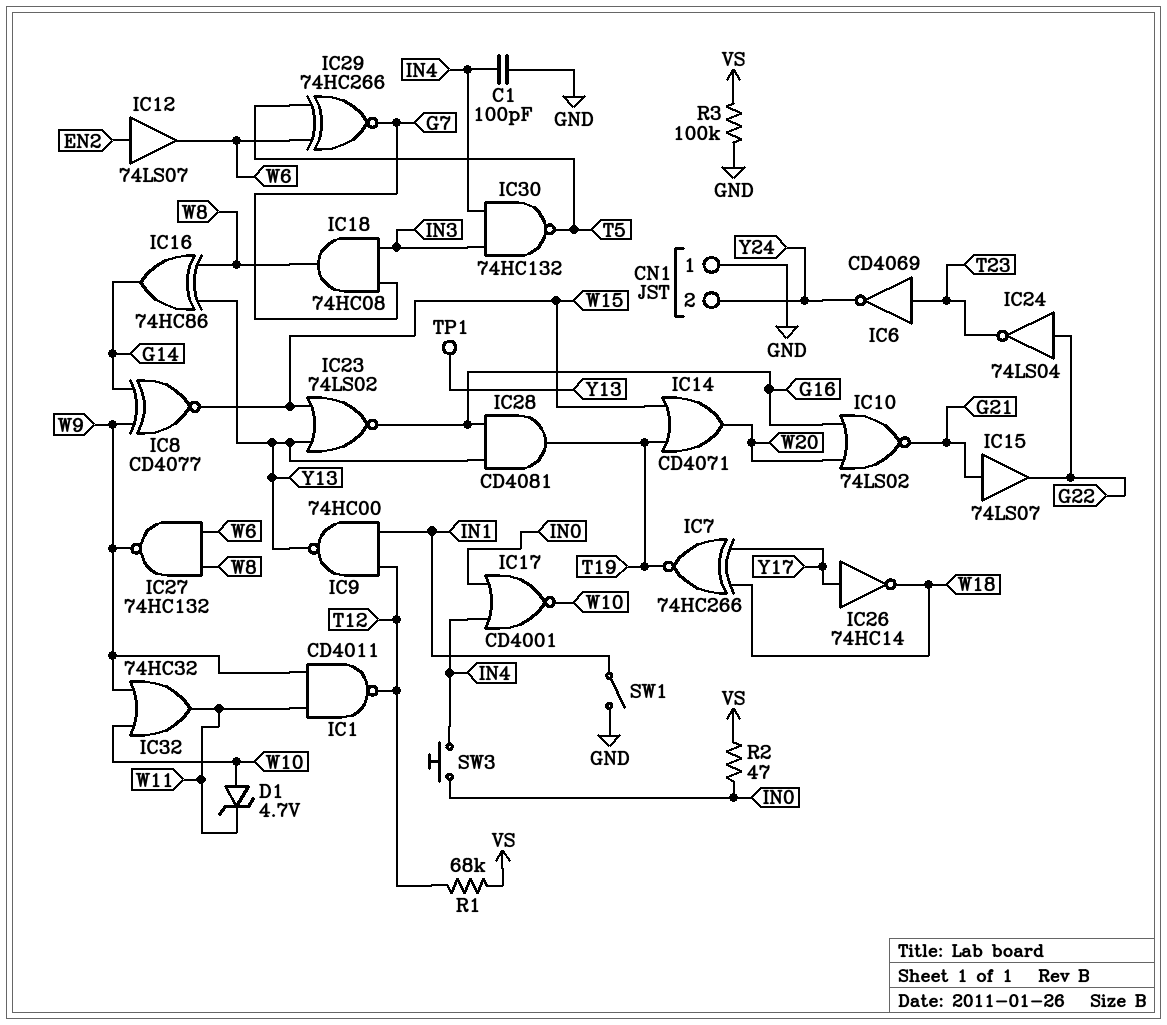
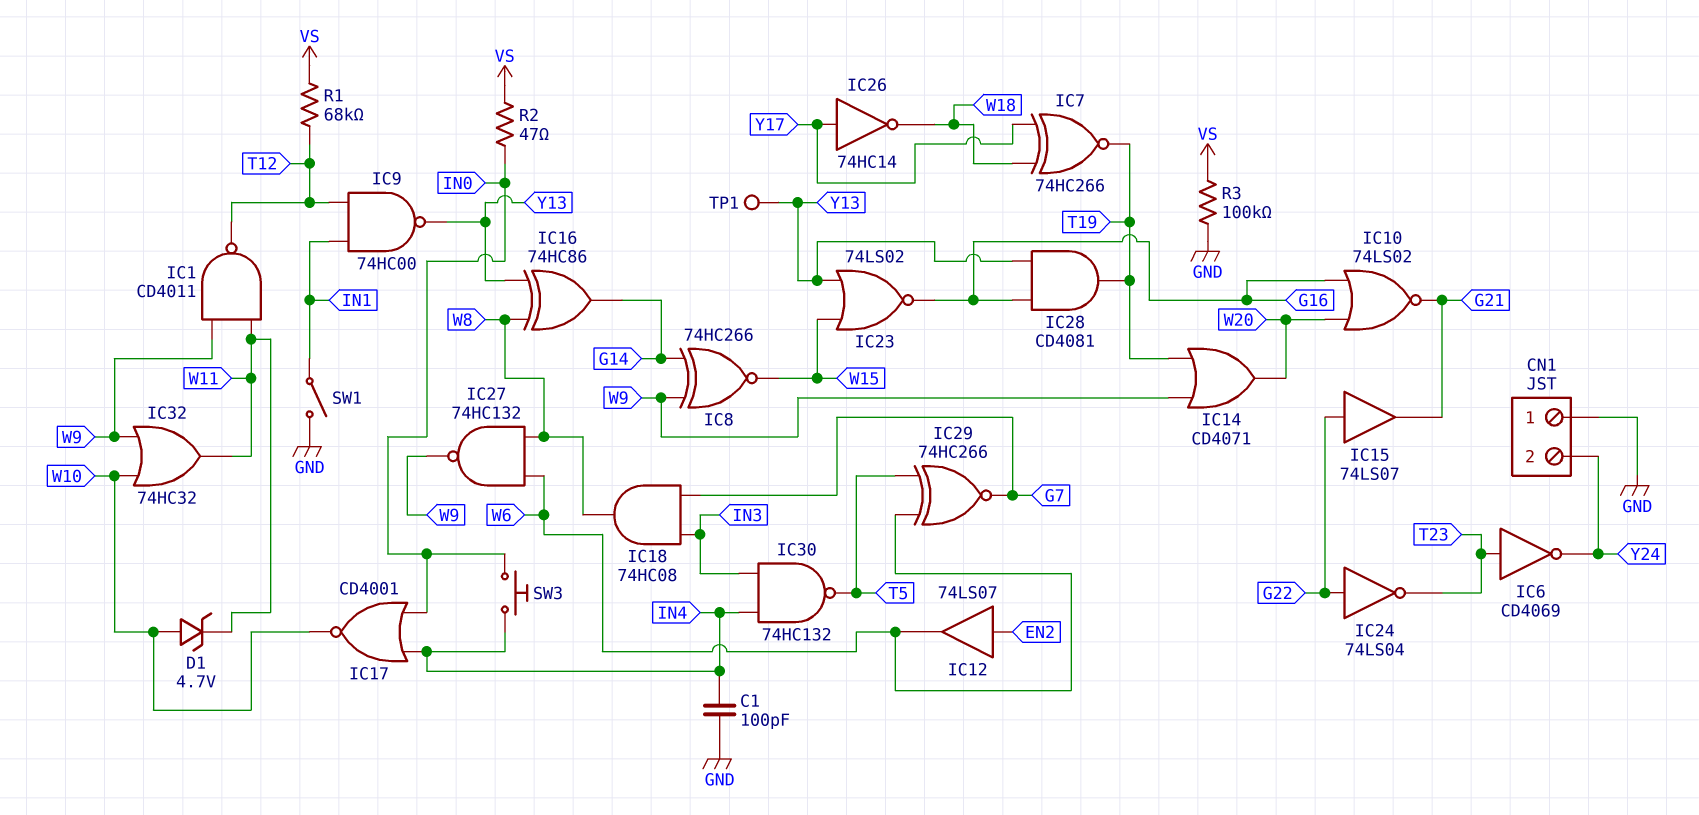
IC8: XNOR CD4077 (in G14, in W9, out W15) -> XNOR 74HC266 (in G14, in W9, out W15)
IC14: OR CD4071 (in T19, in W15, out W20) -> OR CD4071 (in T19, in W9, out W20)
IC15: buffer 74LS07 (in G21, out G22) -> buffer 74LS07 (in G22, out G21)

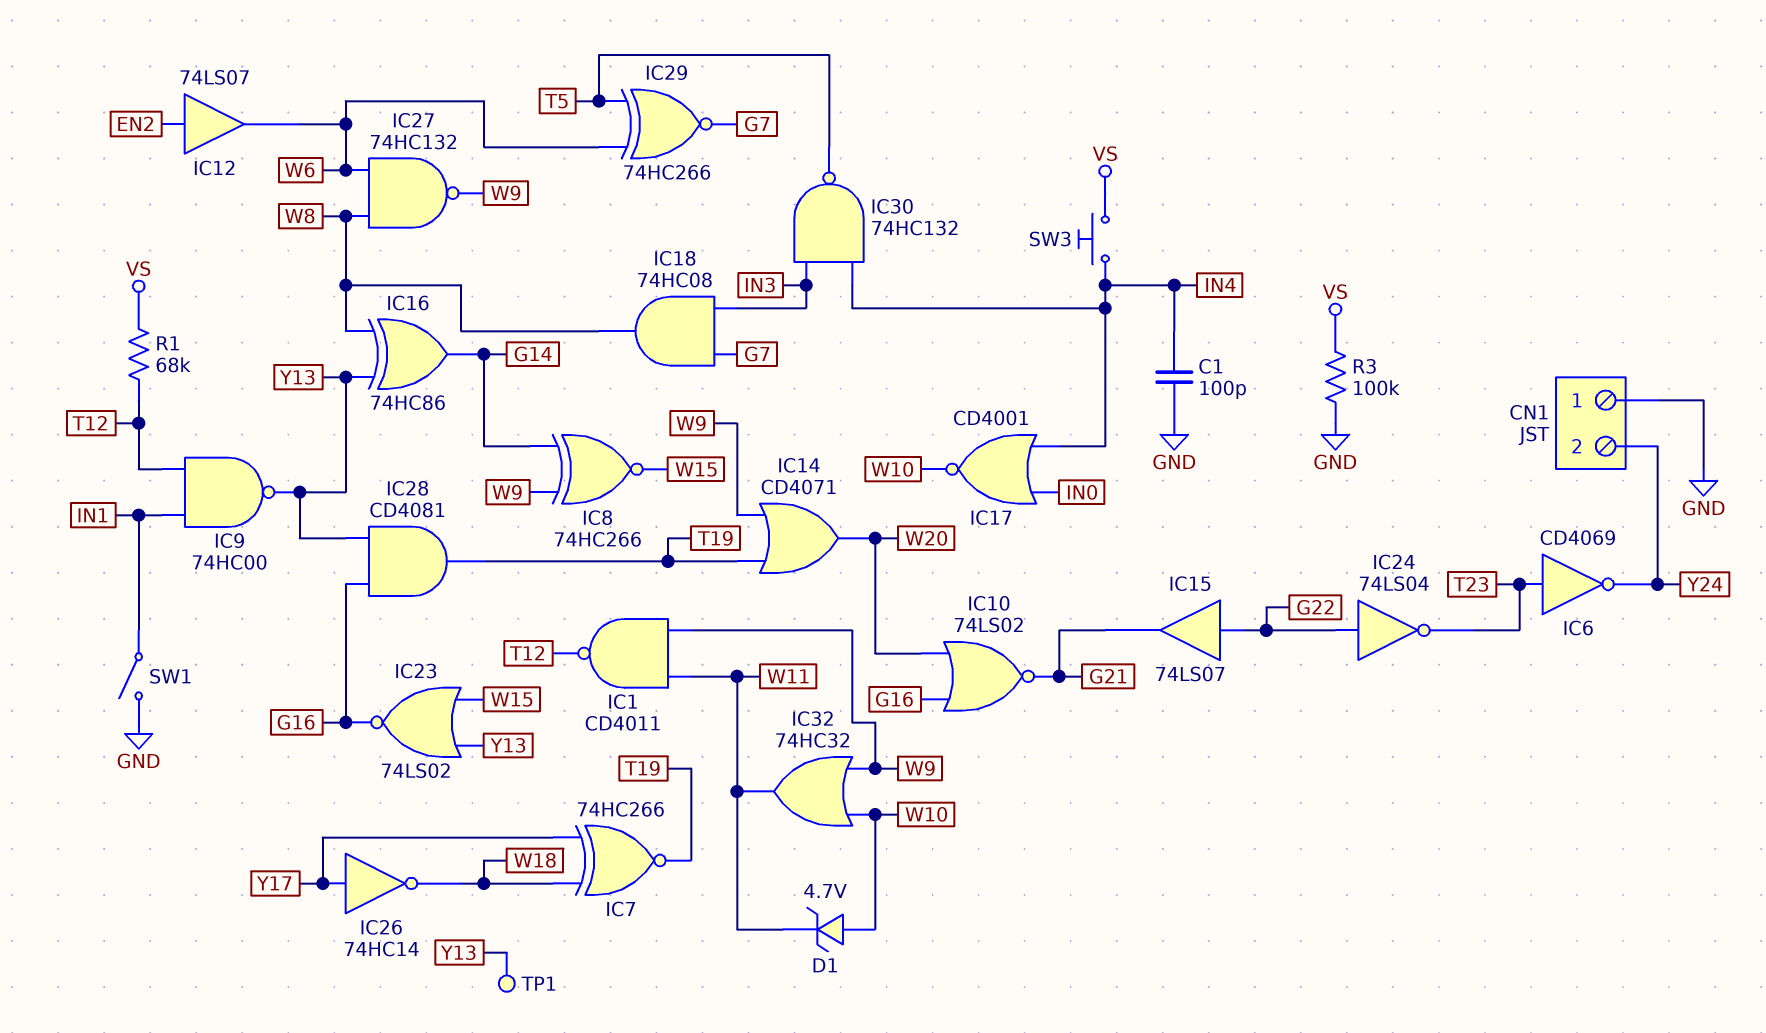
R2: 47 (IN0, VS) -> none
SW3: button (IN0, IN4) -> button (IN4, VS)

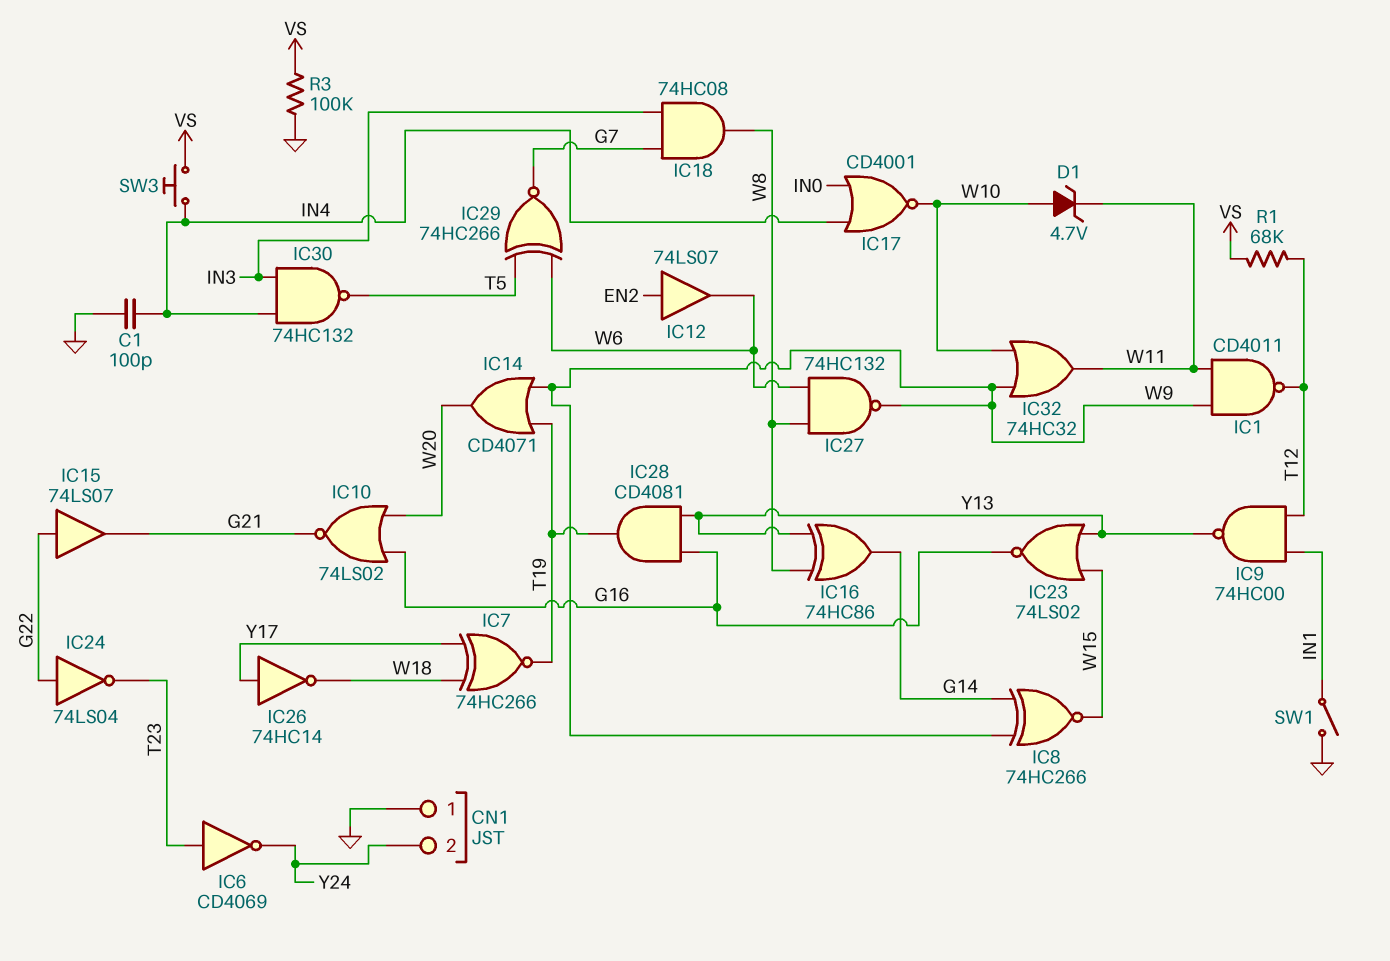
TP1: test point (Y13) -> none

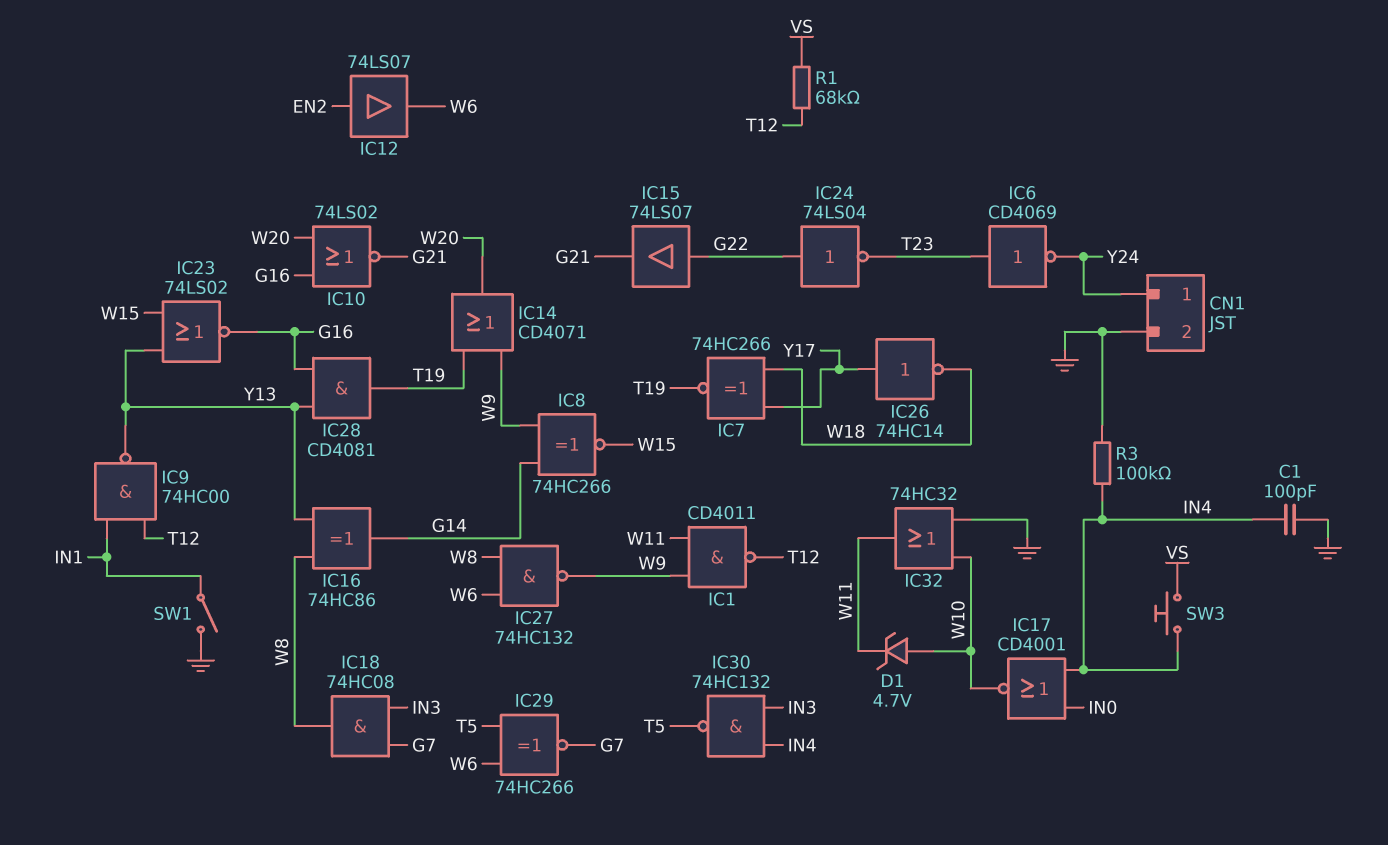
CN1 pin 1: GND -> Y24
CN1 pin 2: Y24 -> GND
IC32: OR 74HC32 (in W9, in W10, out W11) -> OR 74HC32 (in GND, in W10, out W11)
R3: 100k (GND, VS) -> 100k (GND, IN4)

